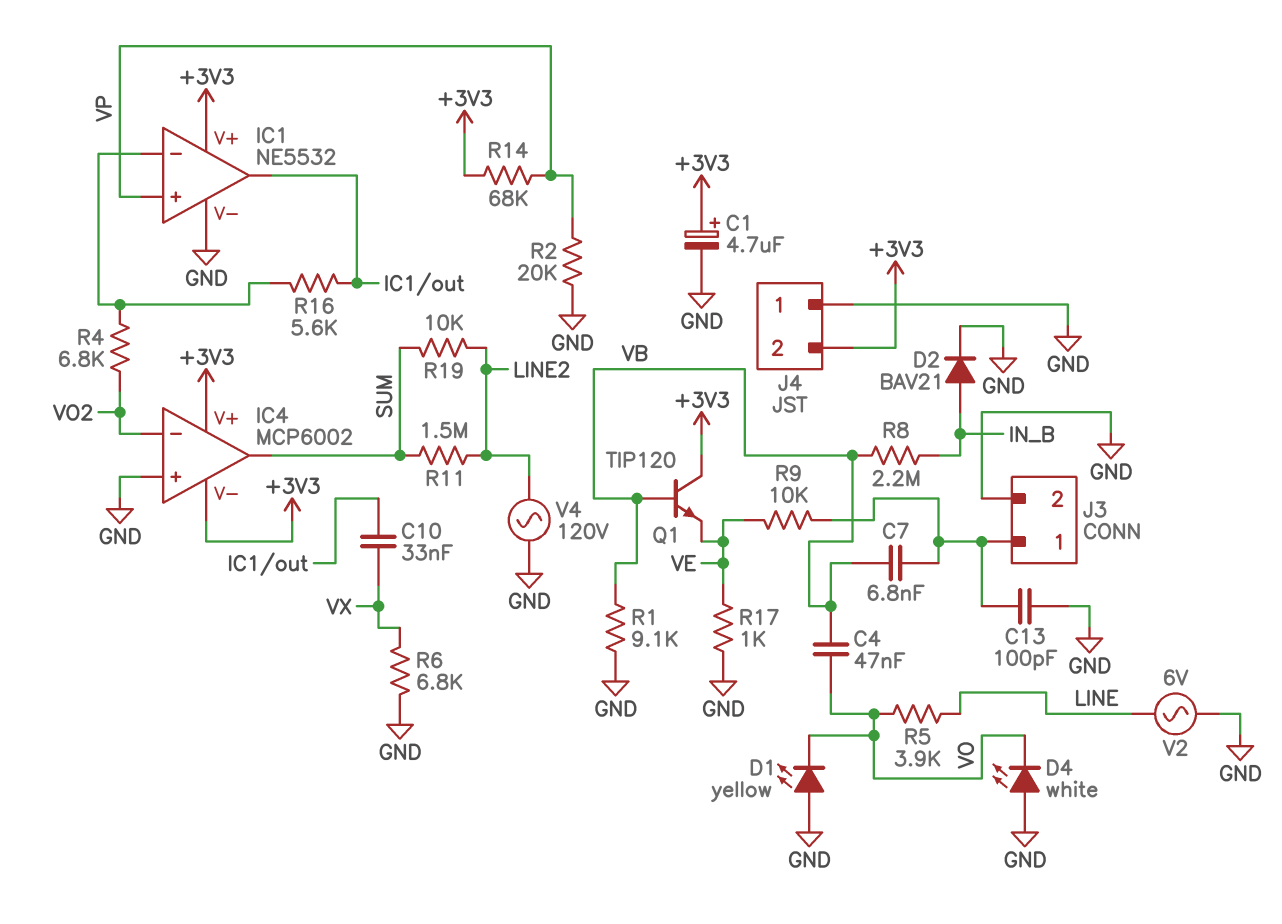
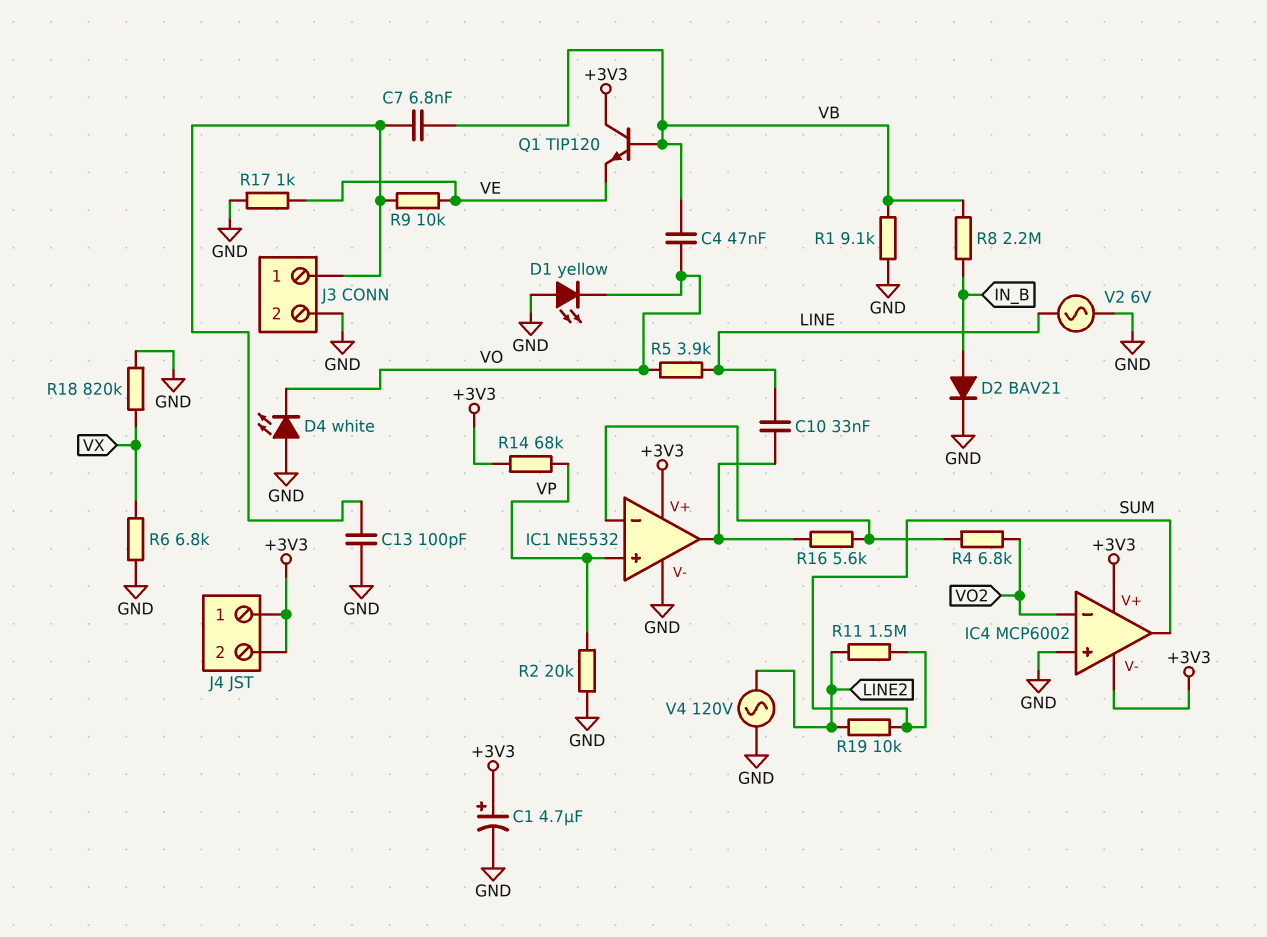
C10: 33nF (IC1/out, VX) -> 33nF (IC1/out, LINE)
J4 pin 1: GND -> +3V3
R18: none -> 820k (GND, VX)

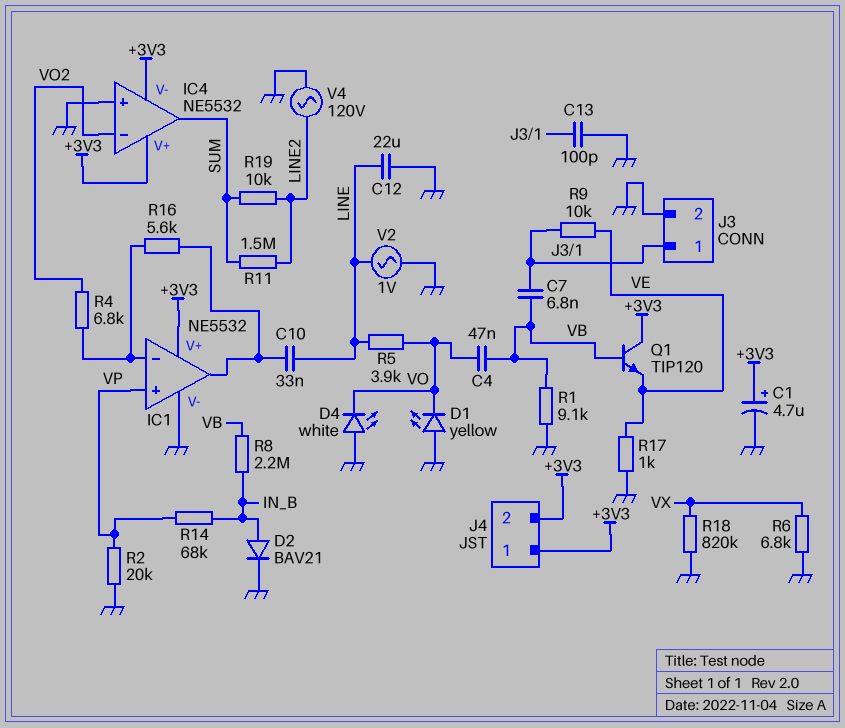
C12: none -> 22uF (GND, LINE)
IC4: MCP6002 -> NE5532
R14: 68k (+3V3, VP) -> 68k (IN_B, VP)
V2: AC 6V (GND, LINE) -> AC 1V (GND, LINE)

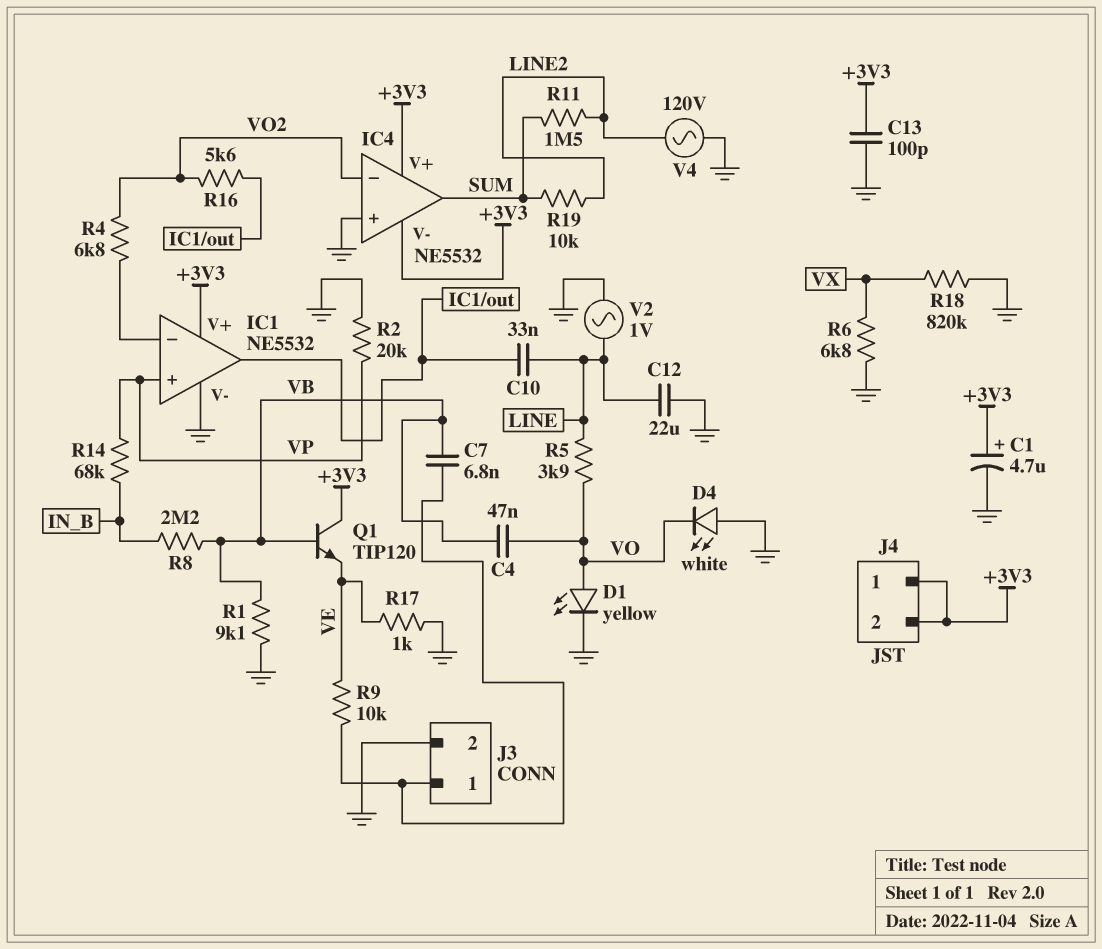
C13: 100pF (GND, J3/1) -> 100pF (+3V3, GND)
D1: LED yellow (A GND, K VO) -> LED yellow (A VO, K GND)
D2: diode BAV21 (A IN_B, K GND) -> none
R16: 5.6k (IC1/in-, IC1/out) -> 5.6k (IC1/out, VO2)

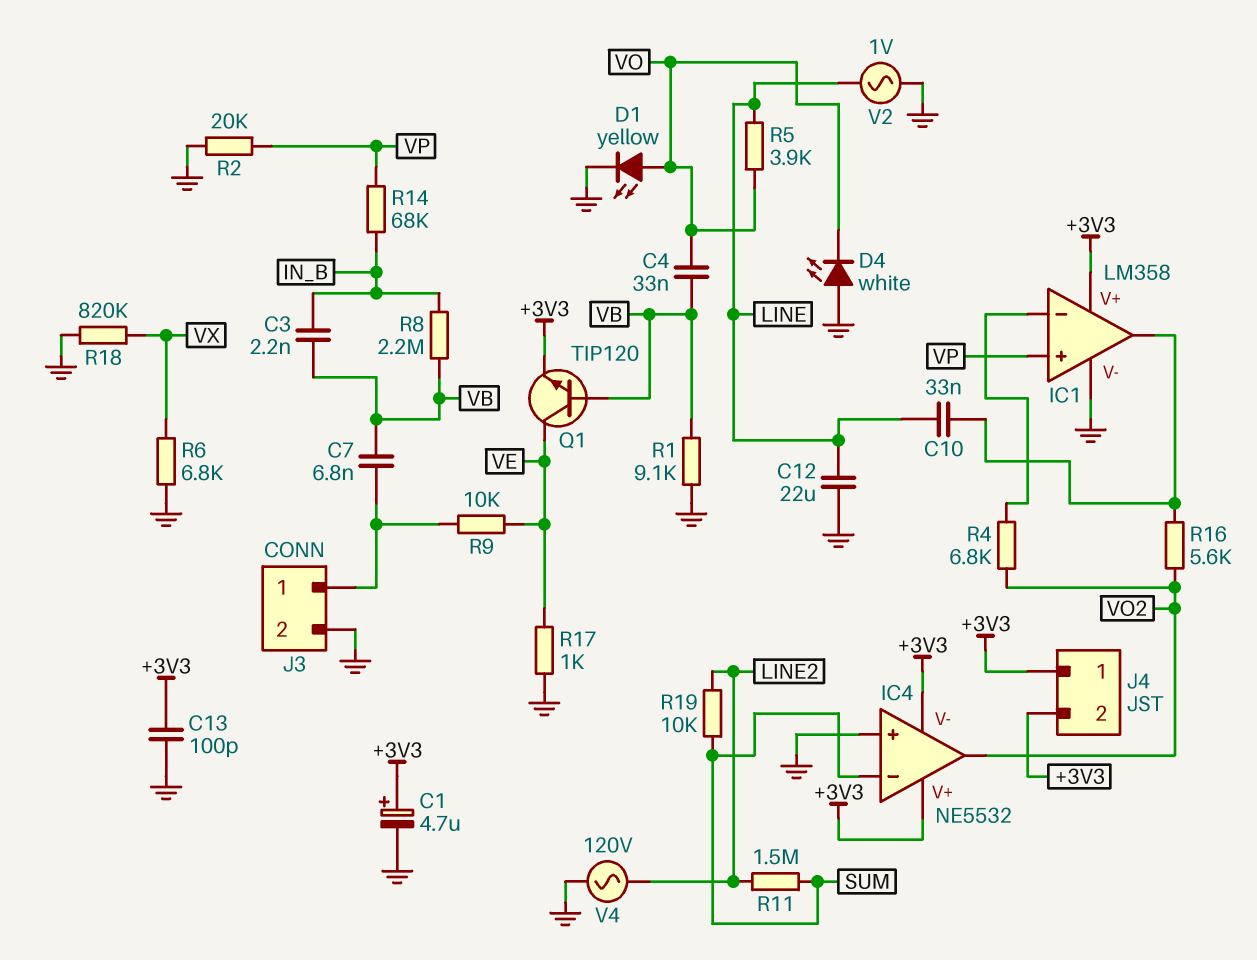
C3: none -> 2.2nF (IN_B, VB)
C4: 47nF (VB, VO) -> 33nF (VB, VO)
IC1: NE5532 -> LM358
IC4 pin in-: VO2 -> SUM
IC4 pin out: SUM -> VO2
Q1: NPN TIP120 (B VB, C +3V3, E VE) -> NPN TIP120 (B VB, C VE, E +3V3)

